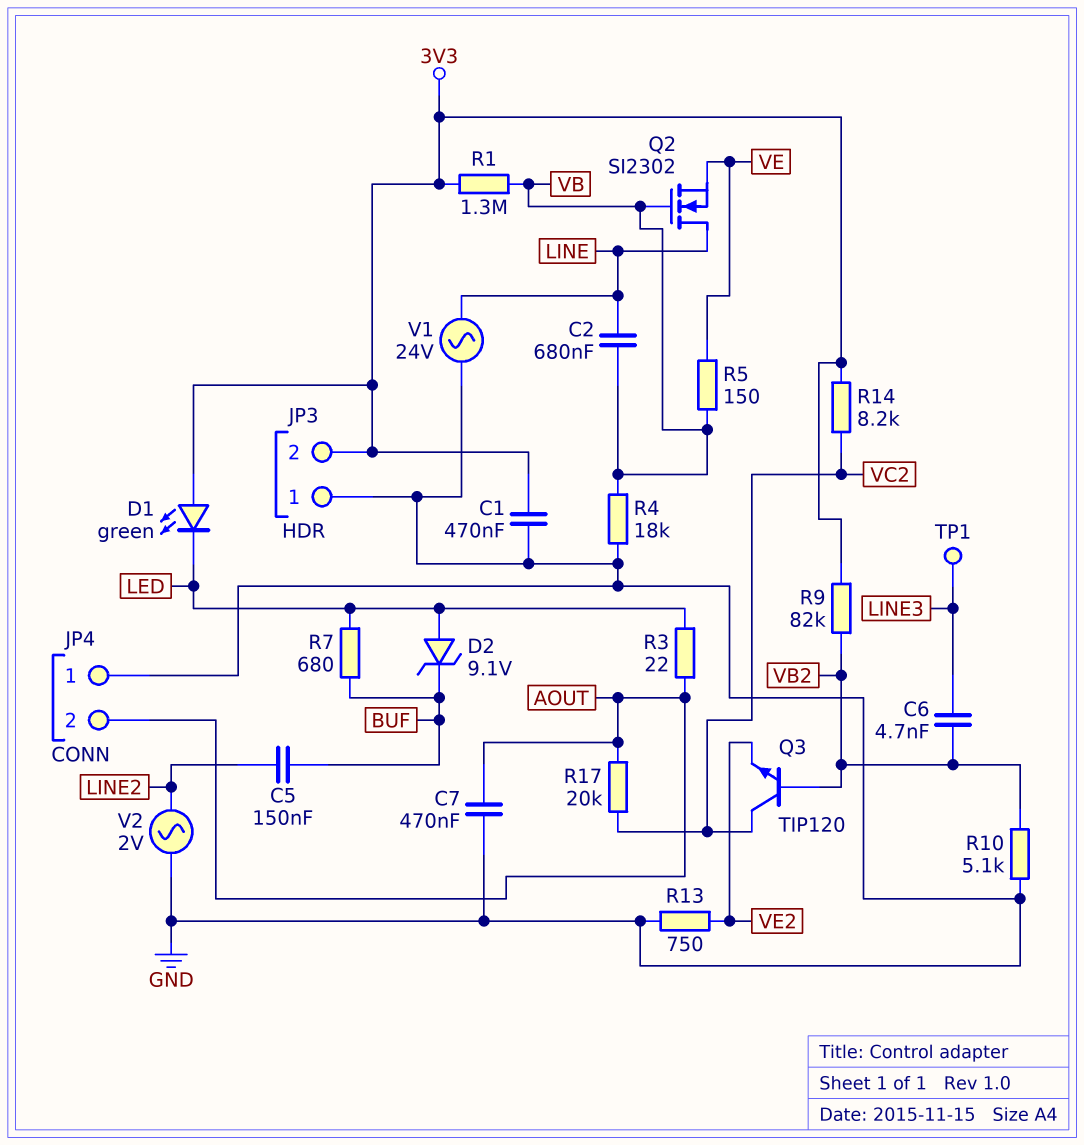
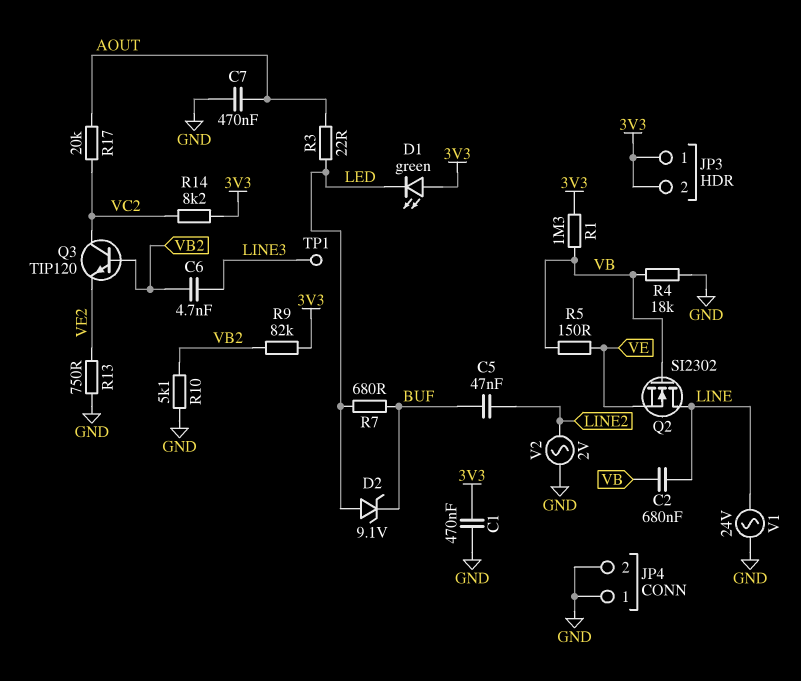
C5: 150nF (BUF, LINE2) -> 47nF (BUF, LINE2)
JP3 pin 1: GND -> 3V3
JP4 pin 2: AOUT -> GND

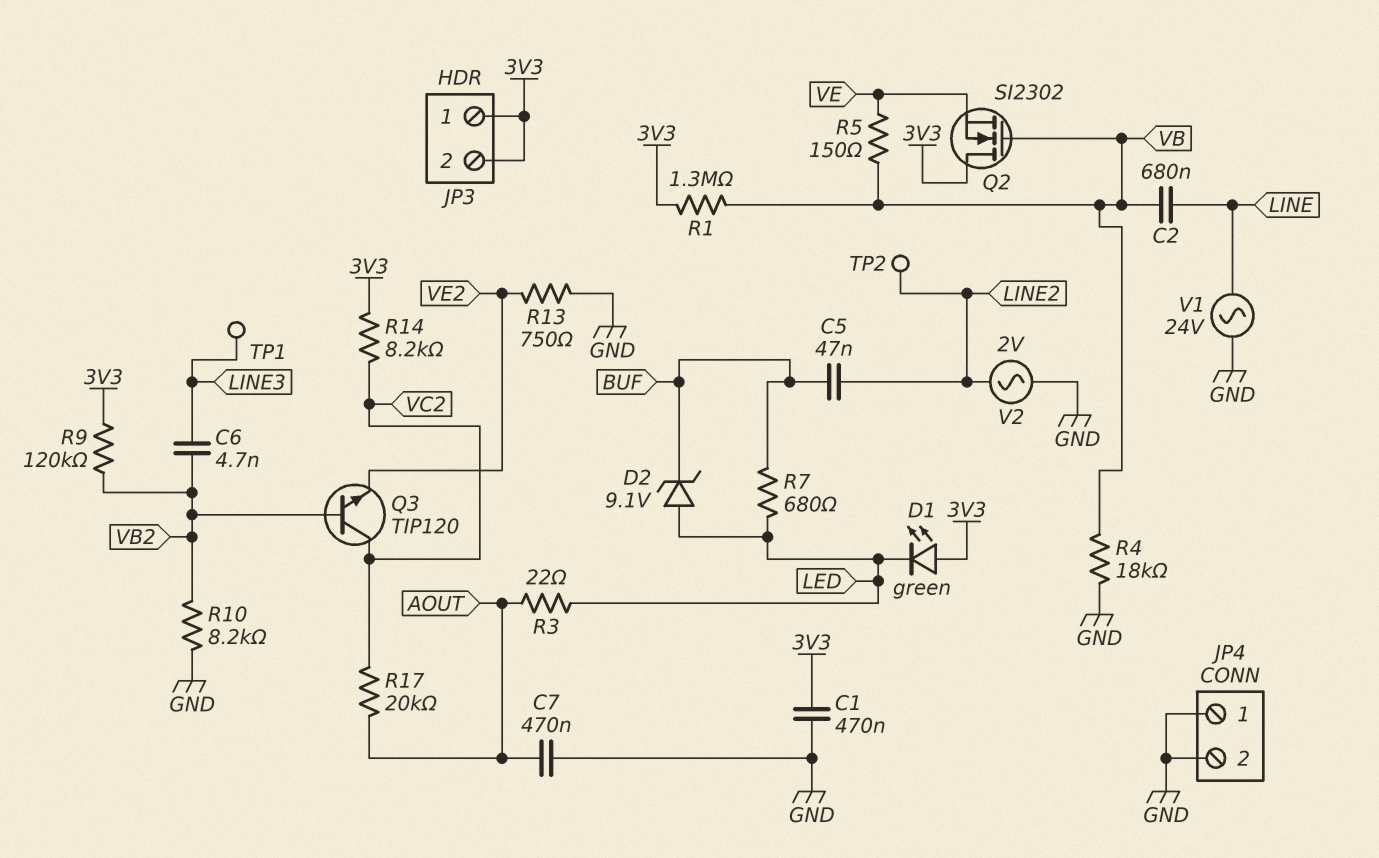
Q2: NMOS SI2302 (G VB, D LINE, S VE) -> NMOS SI2302 (G VB, D 3V3, S VE)
R9: 82k (3V3, VB2) -> 120k (3V3, VB2)
R10: 5.1k (GND, VB2) -> 8.2k (GND, VB2)
TP2: none -> test point (LINE2)

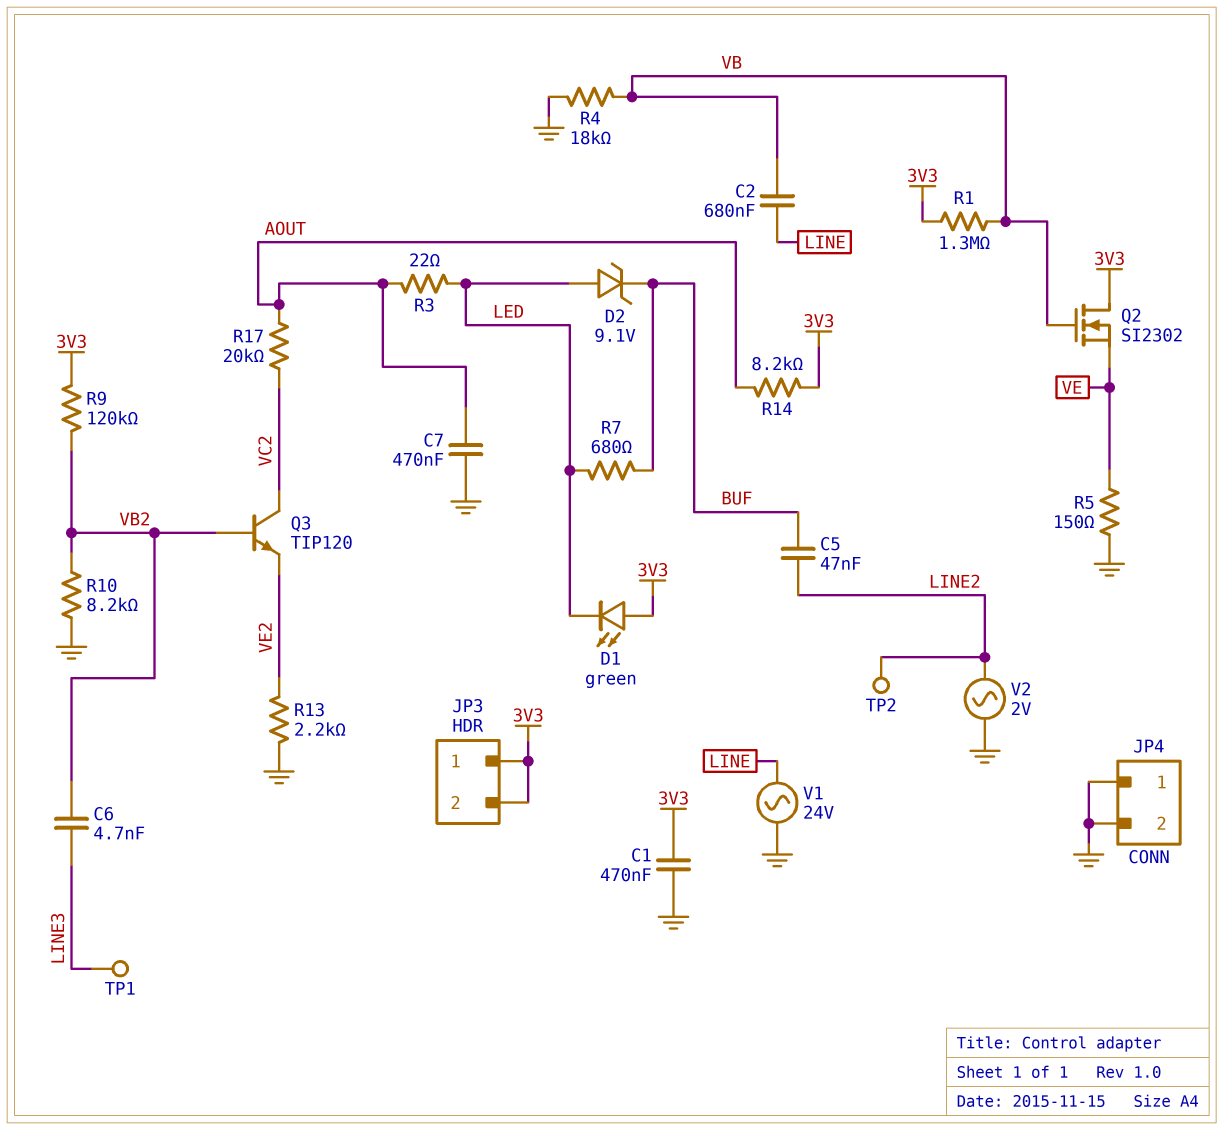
R5: 150 (VB, VE) -> 150 (GND, VE)
R13: 750 (GND, VE2) -> 2.2k (GND, VE2)
R14: 8.2k (3V3, VC2) -> 8.2k (3V3, AOUT)

